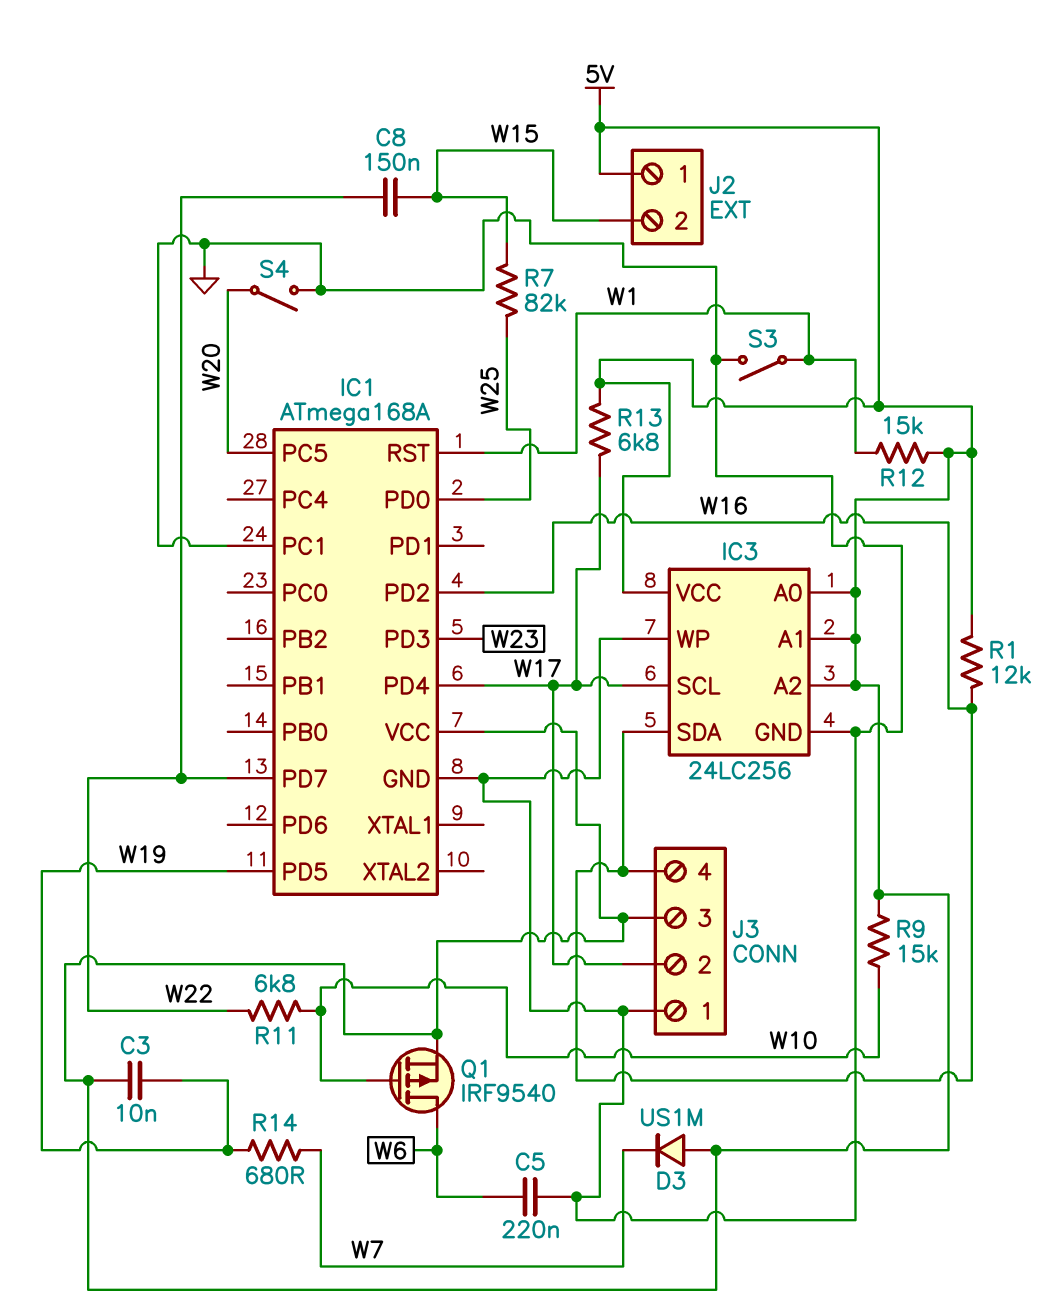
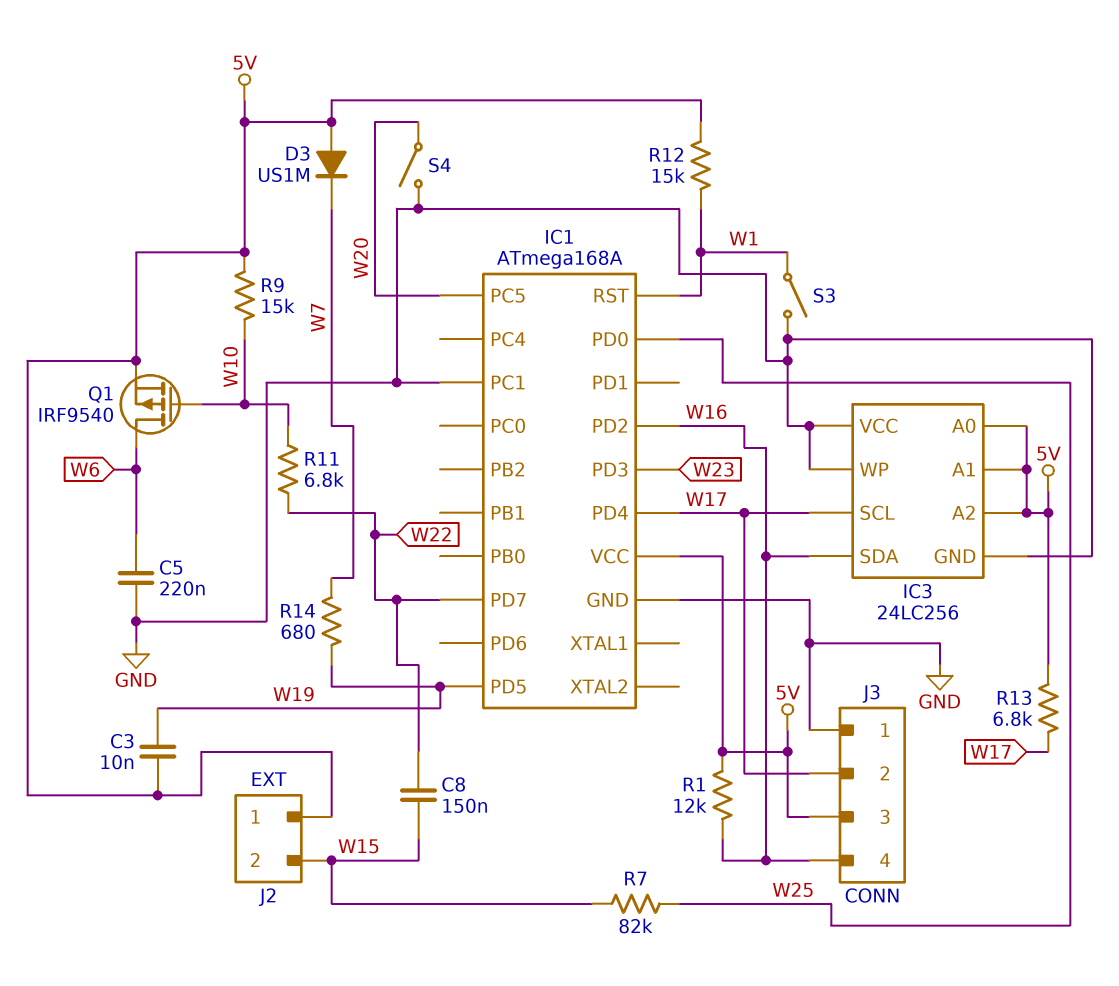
IC3 pin VCC: 5V -> GND

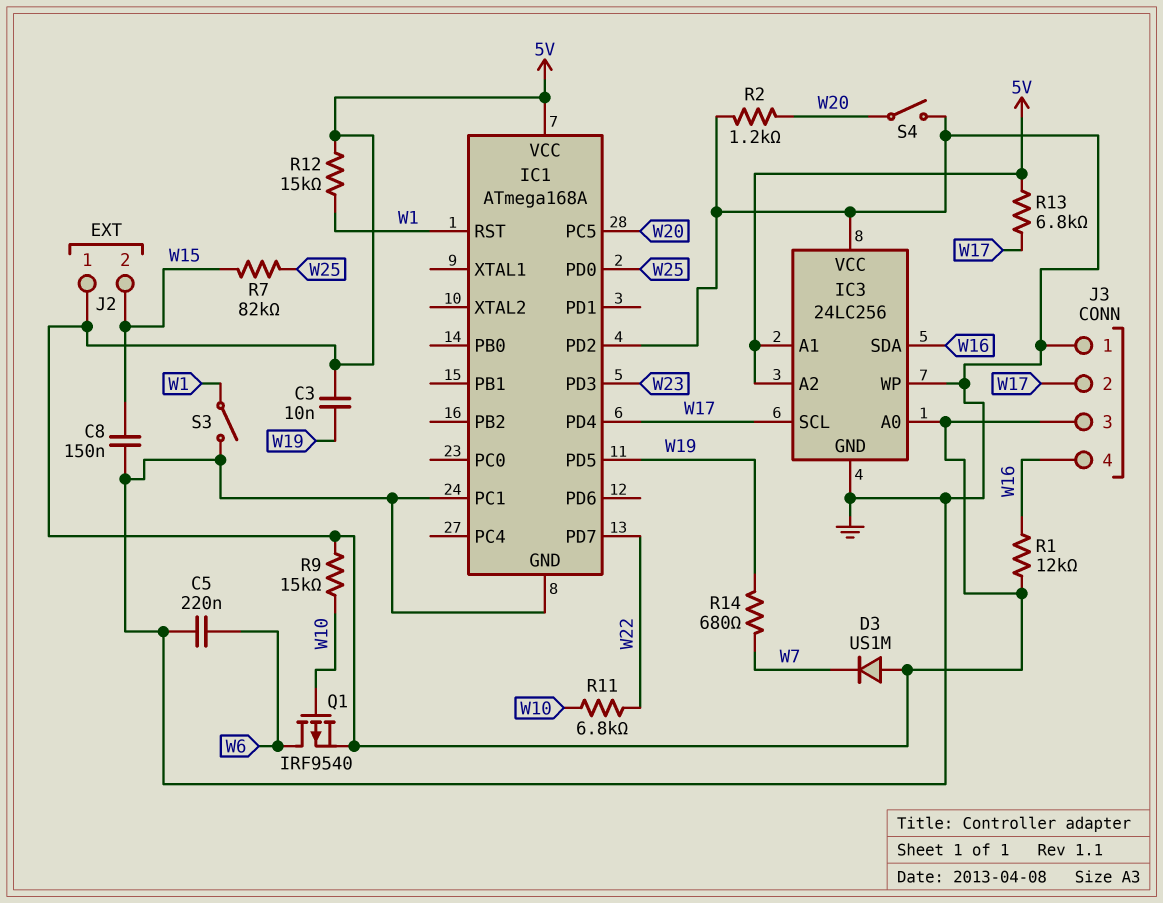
C8: 150nF (W15, W22) -> 150nF (GND, W15)
IC1 pin PD2: W16 -> GND
R2: none -> 1.2k (GND, W20)

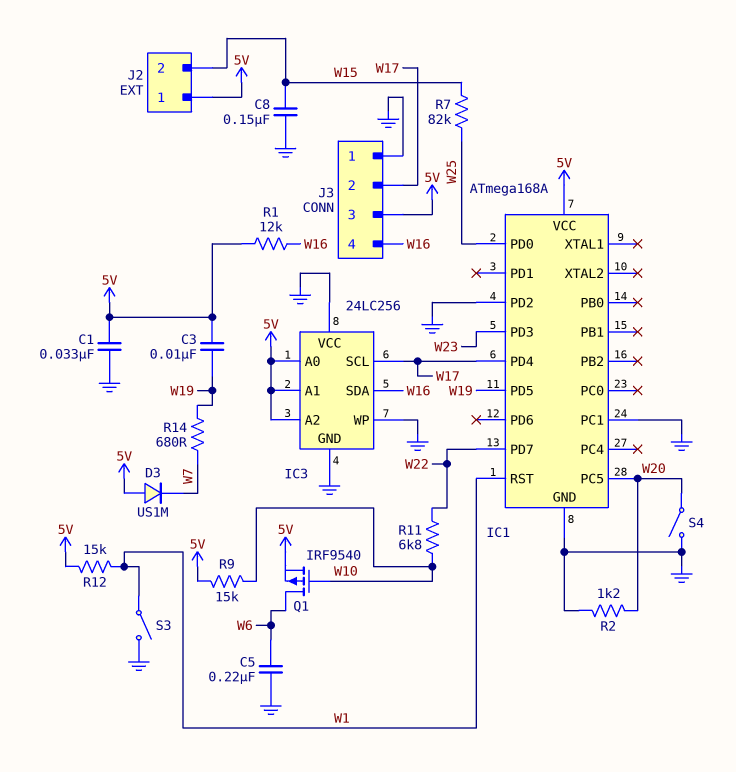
C1: none -> 33nF (5V, GND)
R13: 6.8k (5V, W17) -> none

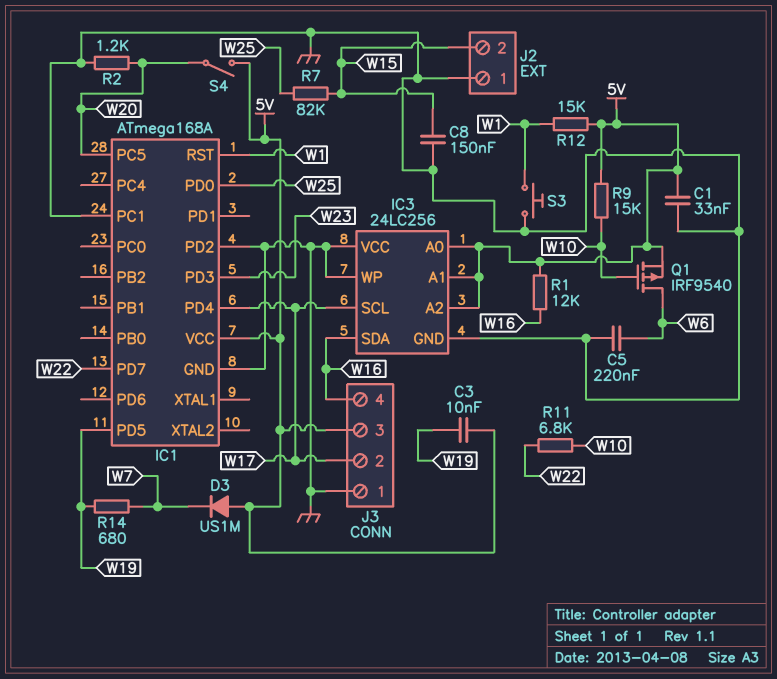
J2 pin 1: 5V -> GND
S3: switch (GND, W1) -> button (GND, W1)
S4: switch (GND, W20) -> switch (5V, W20)

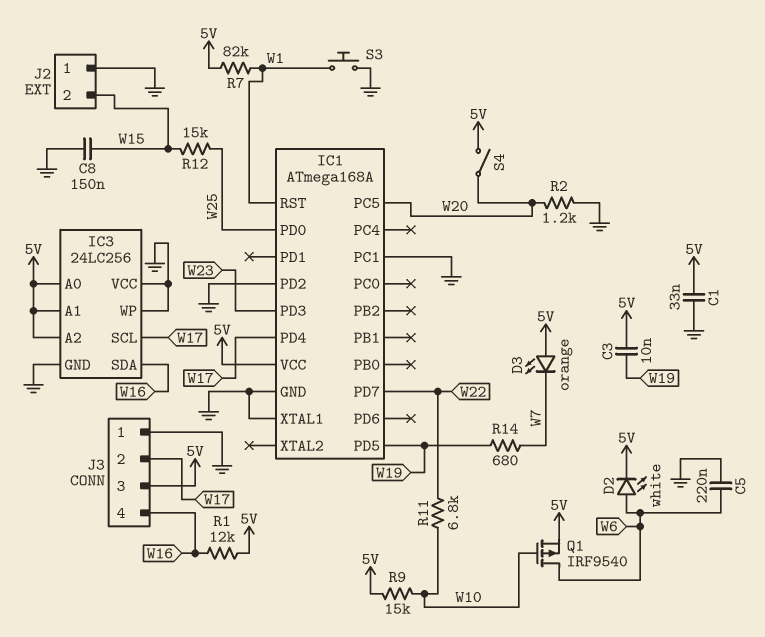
D2: none -> LED white (A W6, K 5V)
D3: diode US1M (A 5V, K W7) -> LED orange (A 5V, K W7)
IC1 pin XTAL1: none -> GND
R7: 82k (W15, W25) -> 82k (5V, W1)
R12: 15k (5V, W1) -> 15k (W15, W25)

